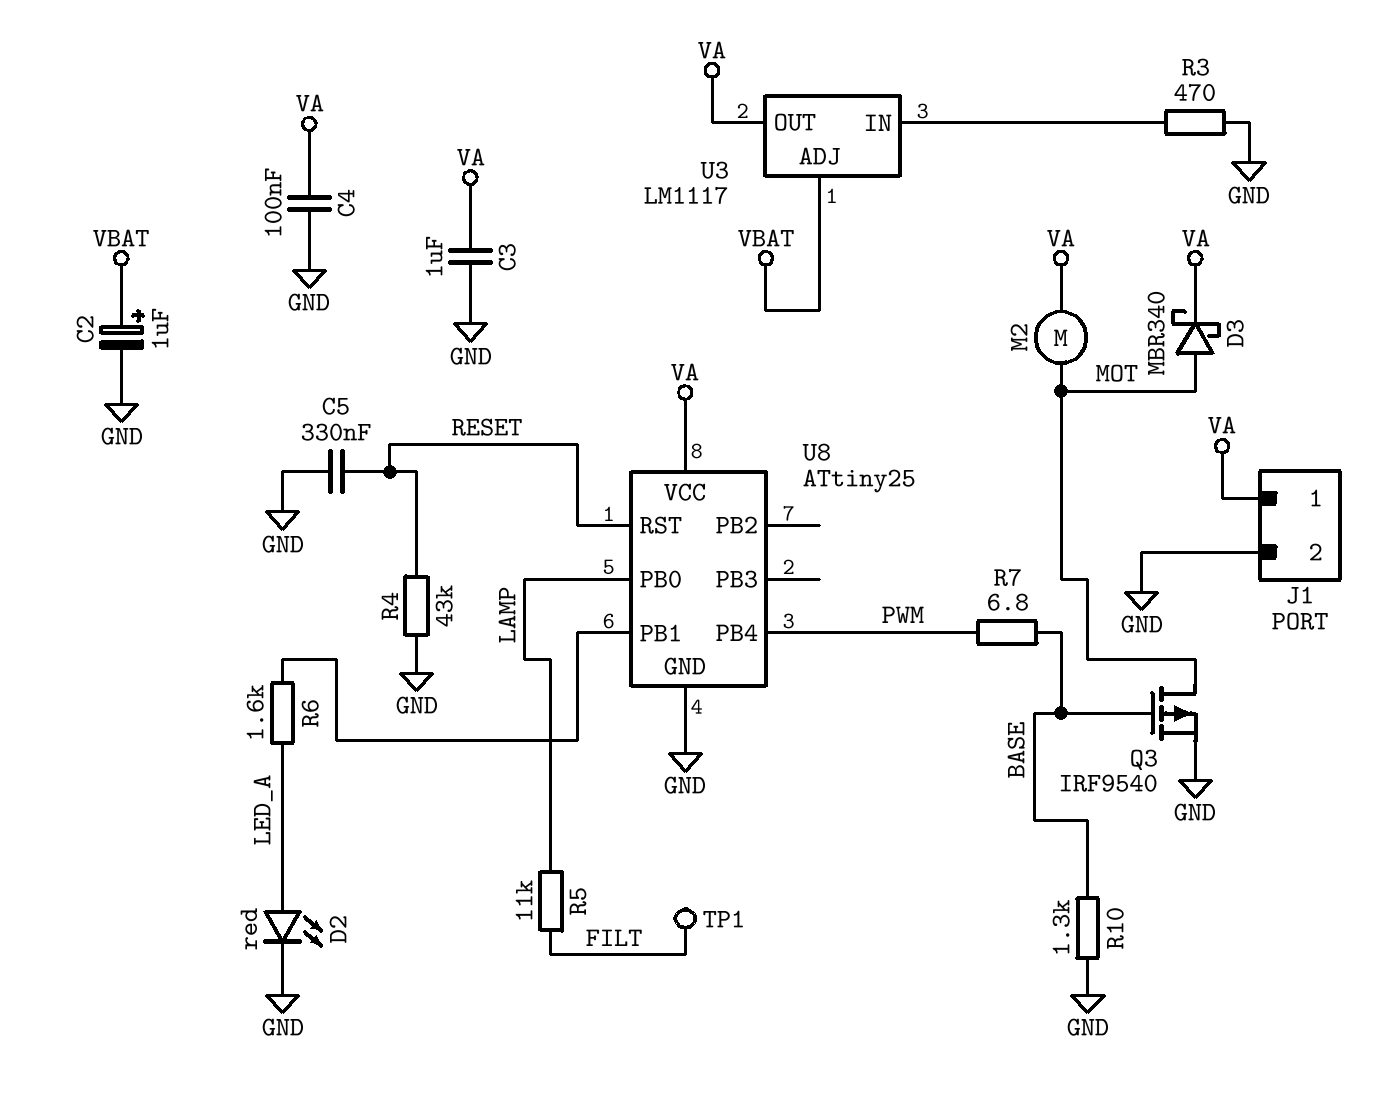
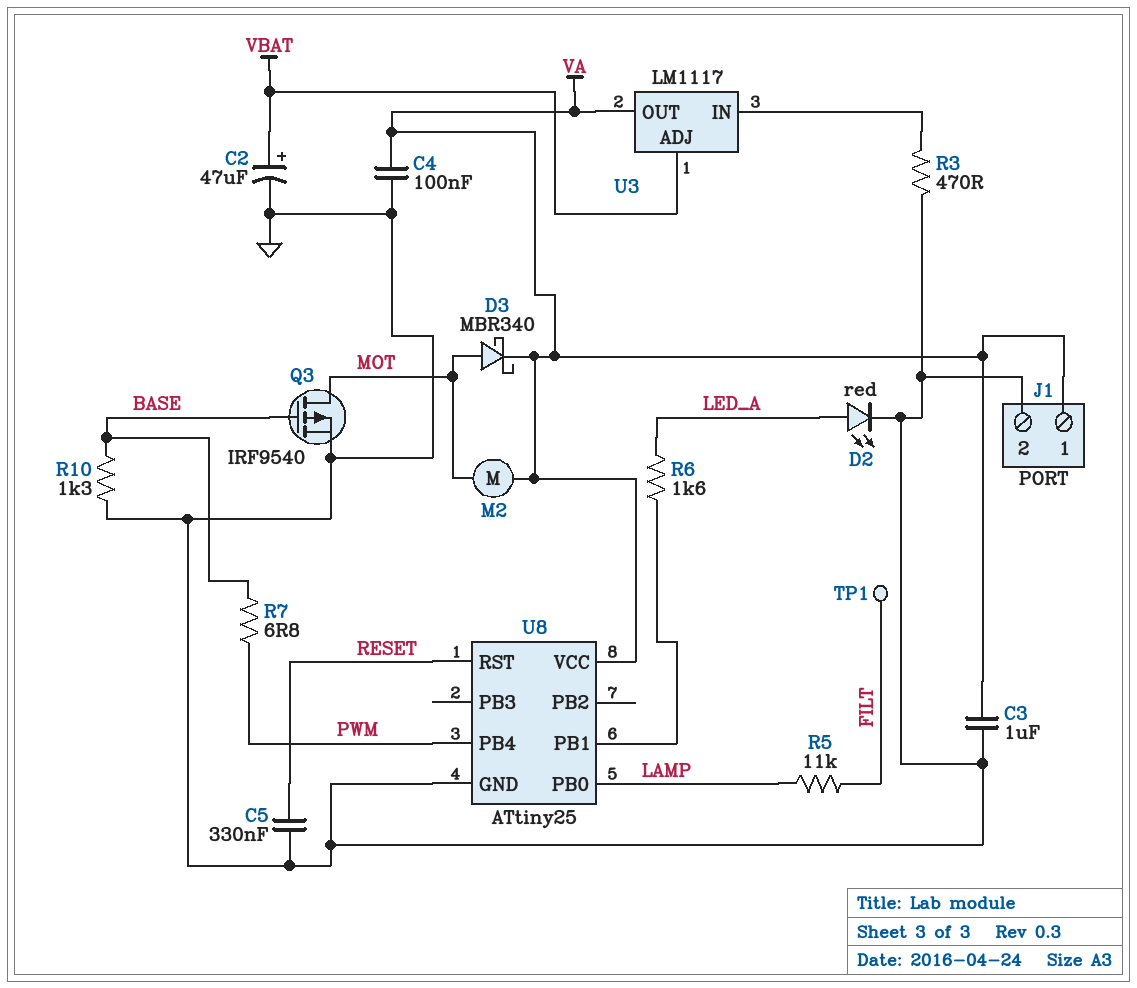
C2: 1uF (plus VBAT, minus GND) -> 47uF (plus VBAT, minus GND)
R4: 43k (GND, RESET) -> none

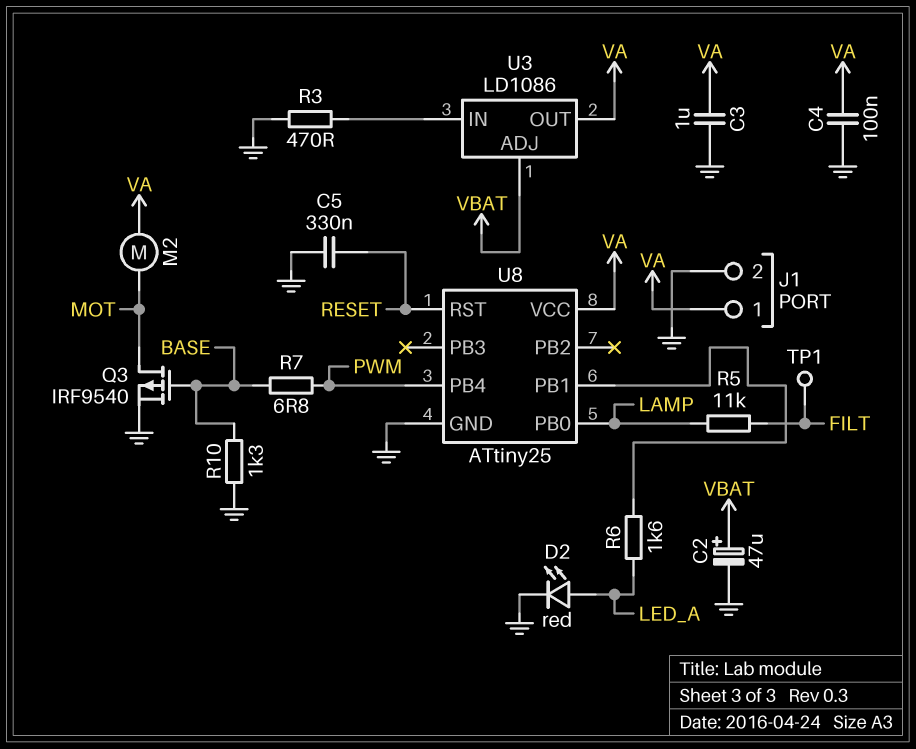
D3: schottky MBR340 (A MOT, K VA) -> none
U3: LM1117 -> LD1086

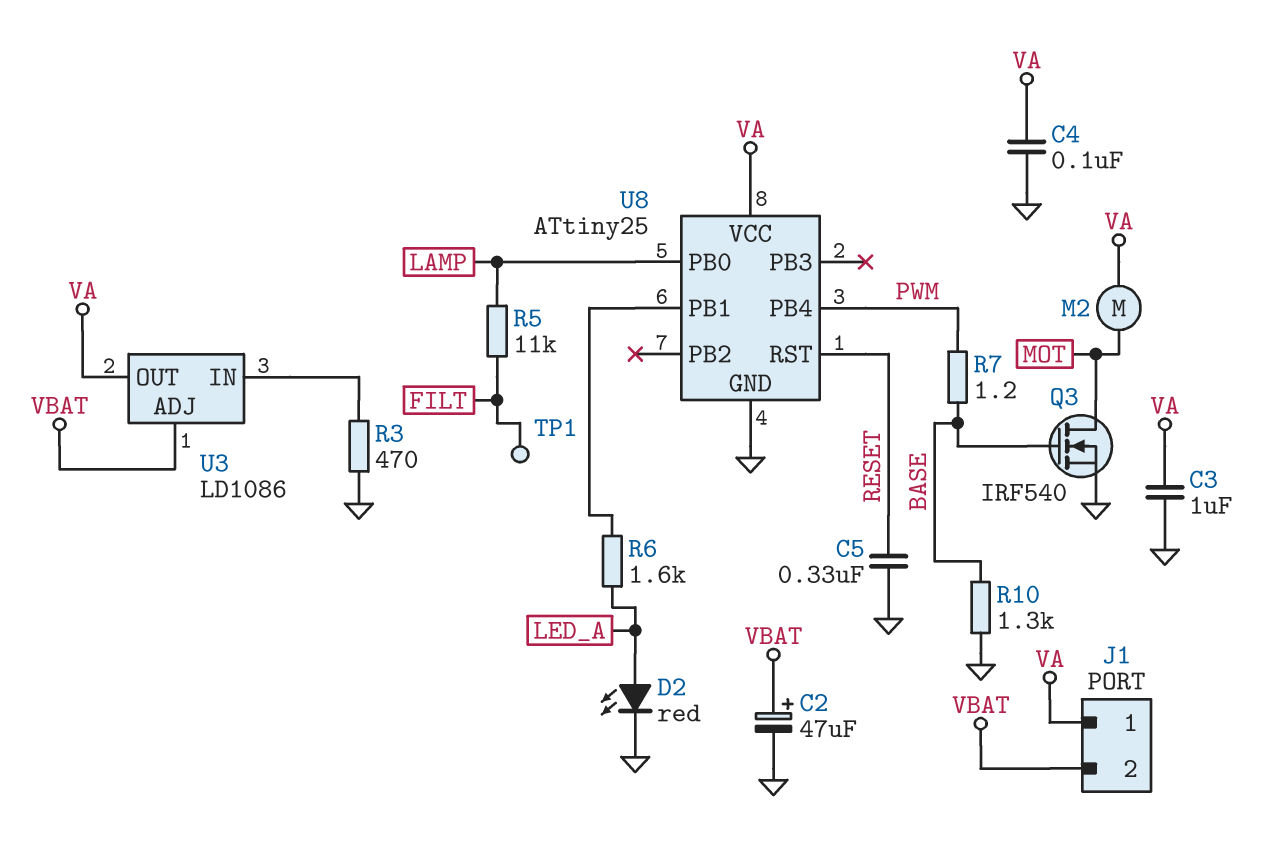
J1 pin 2: GND -> VBAT
Q3: PMOS IRF9540 (G BASE, D MOT, S GND) -> NMOS IRF540 (G BASE, D MOT, S GND)
R7: 6.8 (BASE, PWM) -> 1.2 (BASE, PWM)

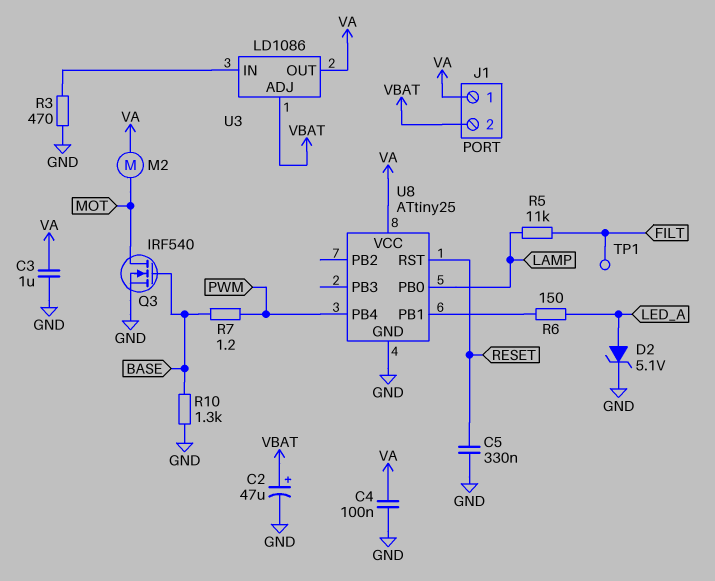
D2: LED red (A LED_A, K GND) -> zener 5.1V (A LED_A, K GND)
R6: 1.6k (LED_A, U8/PB1) -> 150 (LED_A, U8/PB1)

